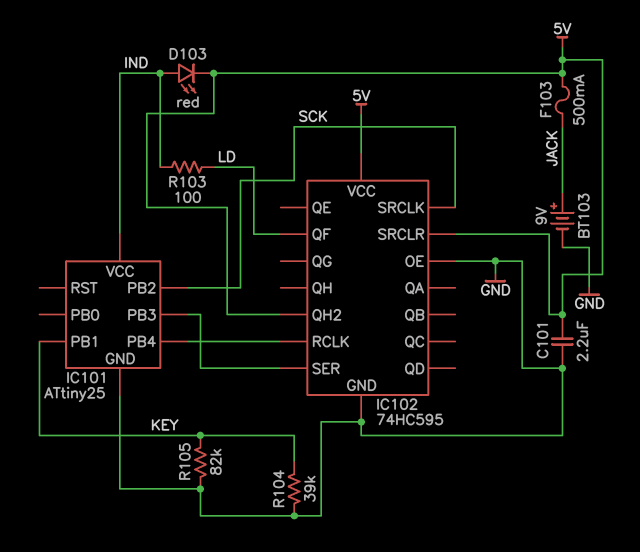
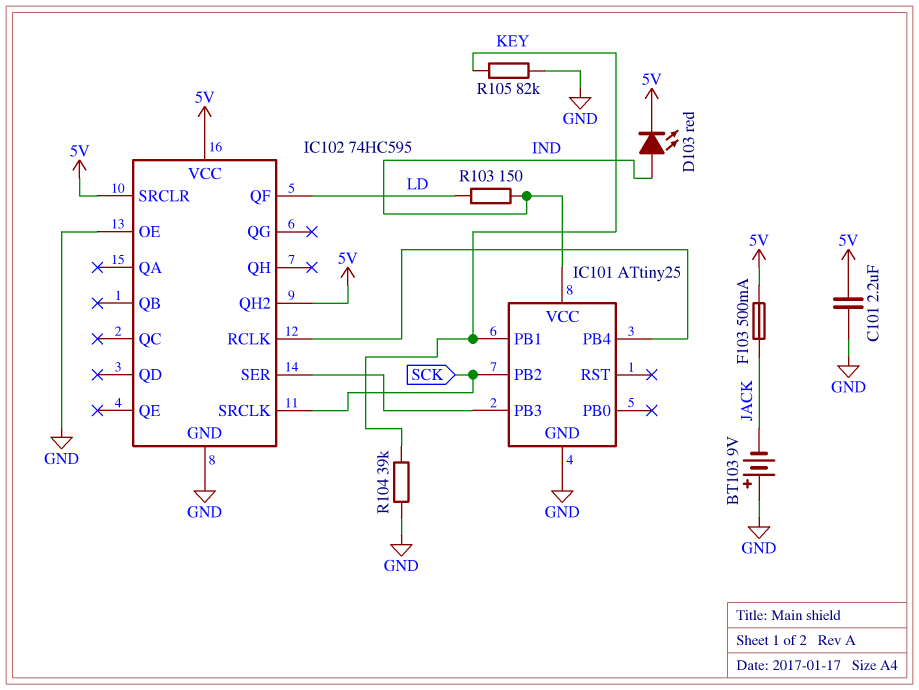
BT103: 9V (plus JACK, minus GND) -> 9V (plus GND, minus JACK)
R103: 100 (IND, LD) -> 150 (IND, LD)

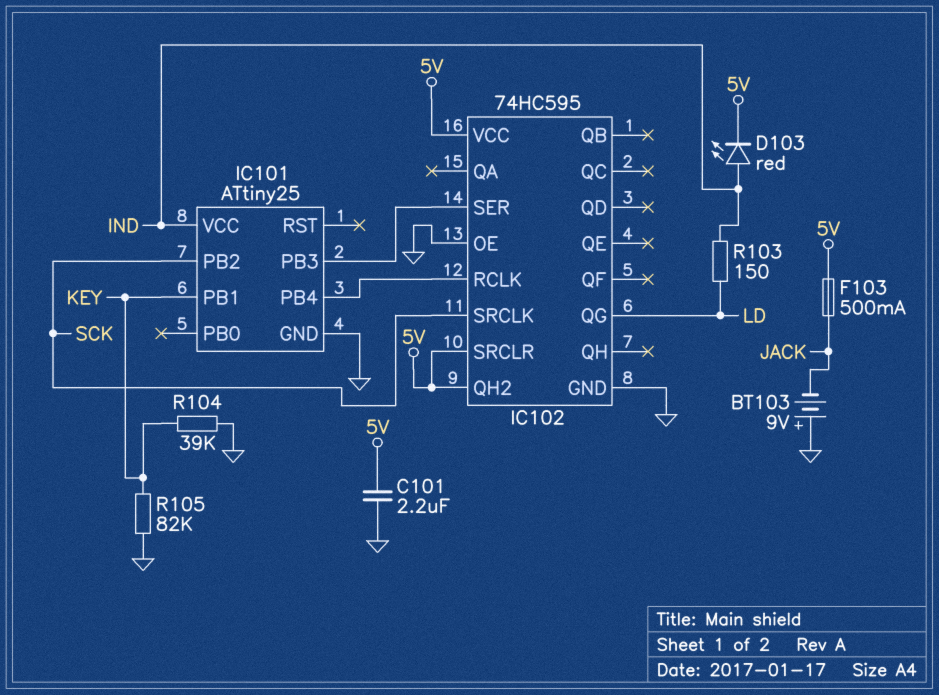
IC102 pin QF: LD -> none
IC102 pin QG: none -> LD

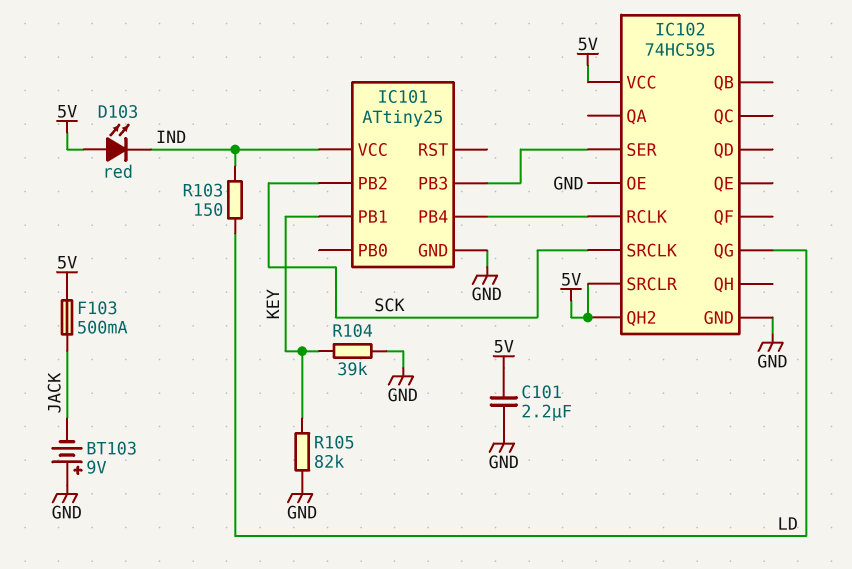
D103: LED red (A IND, K 5V) -> LED red (A 5V, K IND)

